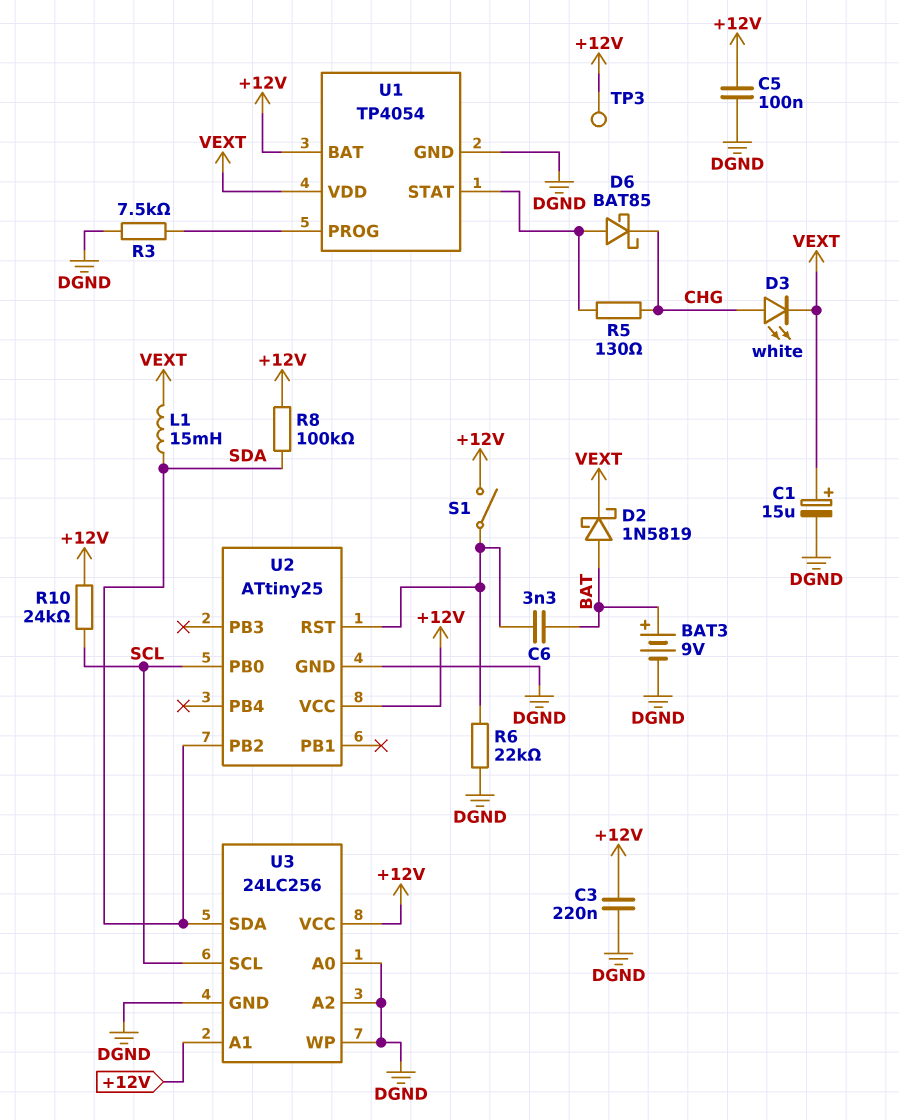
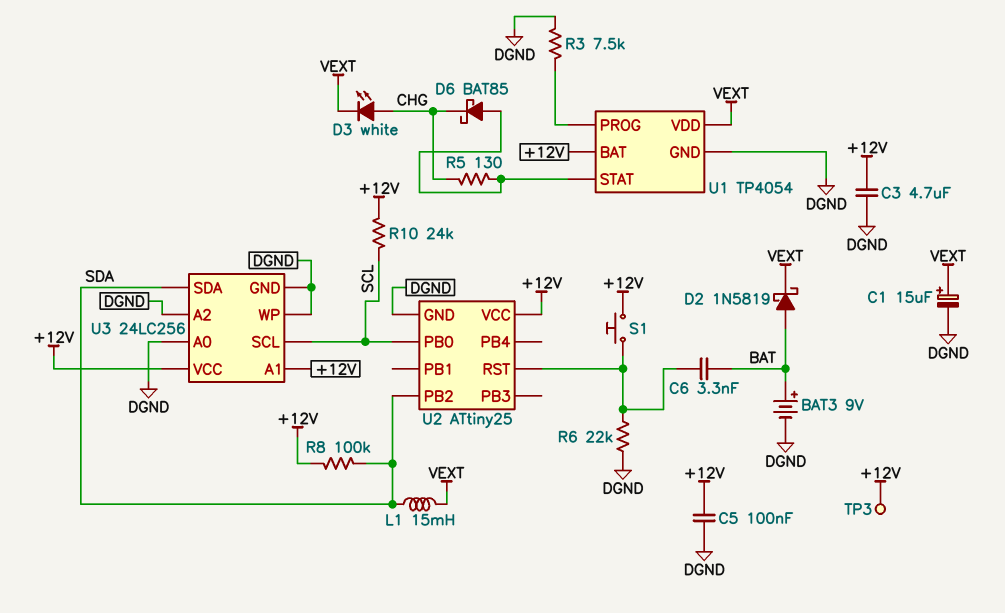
C3: 220nF (+12V, DGND) -> 4.7uF (+12V, DGND)
S1: switch (+12V, U2/RST) -> button (+12V, U2/RST)

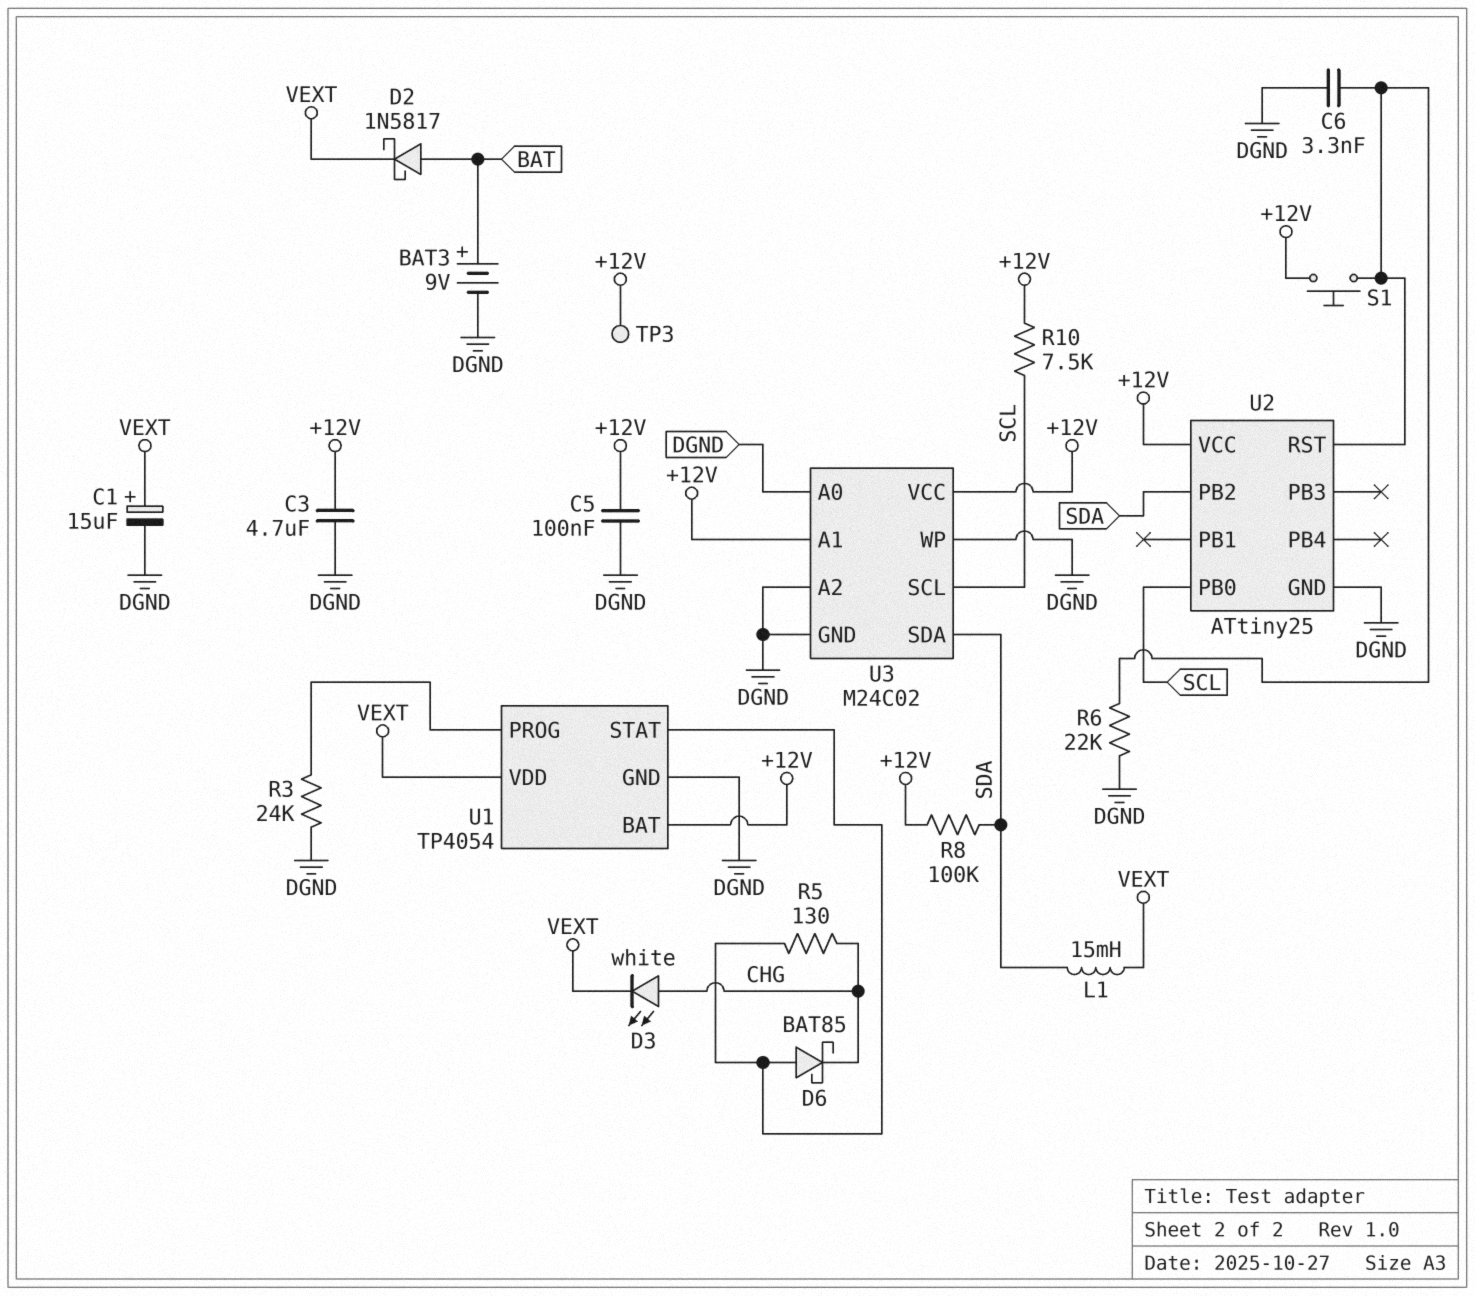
C6: 3.3nF (BAT, U2/RST) -> 3.3nF (DGND, U2/RST)
D2: schottky 1N5819 (A BAT, K VEXT) -> schottky 1N5817 (A BAT, K VEXT)
R3: 7.5k (DGND, U1/PROG) -> 24k (DGND, U1/PROG)
R10: 24k (+12V, SCL) -> 7.5k (+12V, SCL)
U3: 24LC256 -> M24C02

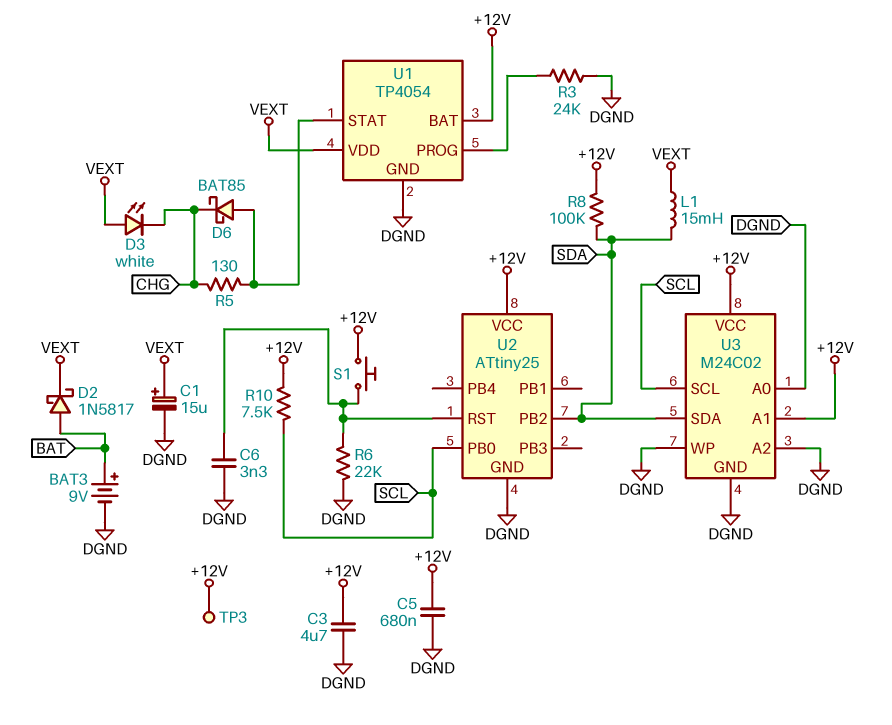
C5: 100nF (+12V, DGND) -> 680nF (+12V, DGND)
D3: LED white (A CHG, K VEXT) -> LED white (A VEXT, K CHG)

